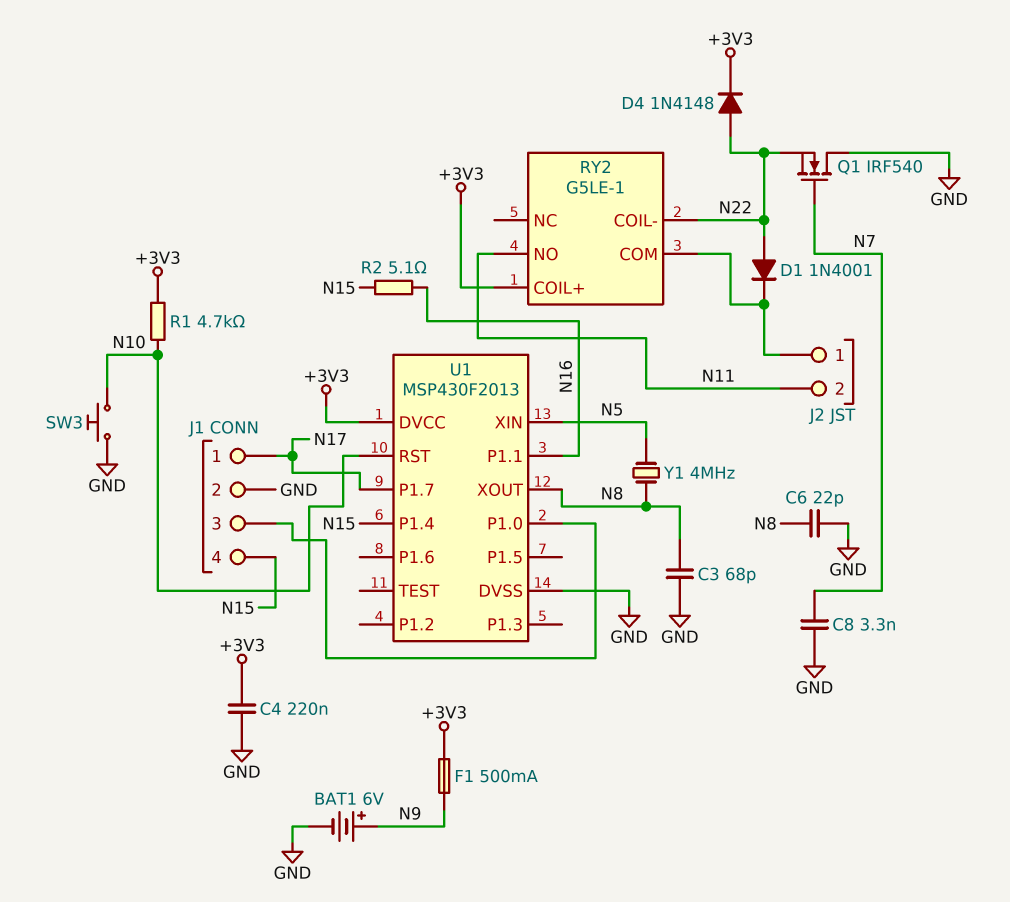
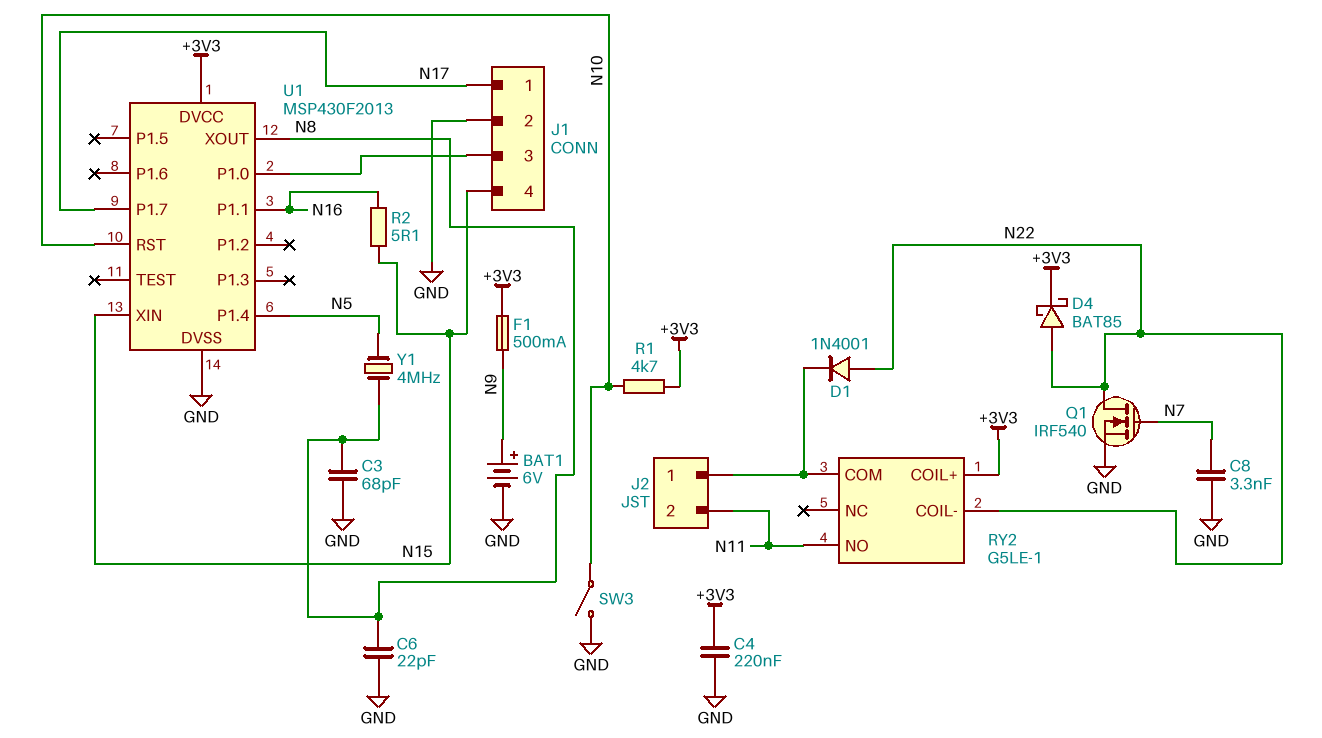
D4: diode 1N4148 (A N22, K +3V3) -> schottky BAT85 (A N22, K +3V3)
Q1: NMOS IRF540 (G N7, D GND, S N22) -> NMOS IRF540 (G N7, D N22, S GND)
SW3: button (GND, N10) -> switch (GND, N10)
U1 pin P1.4: N15 -> N5
U1 pin XIN: N5 -> N15

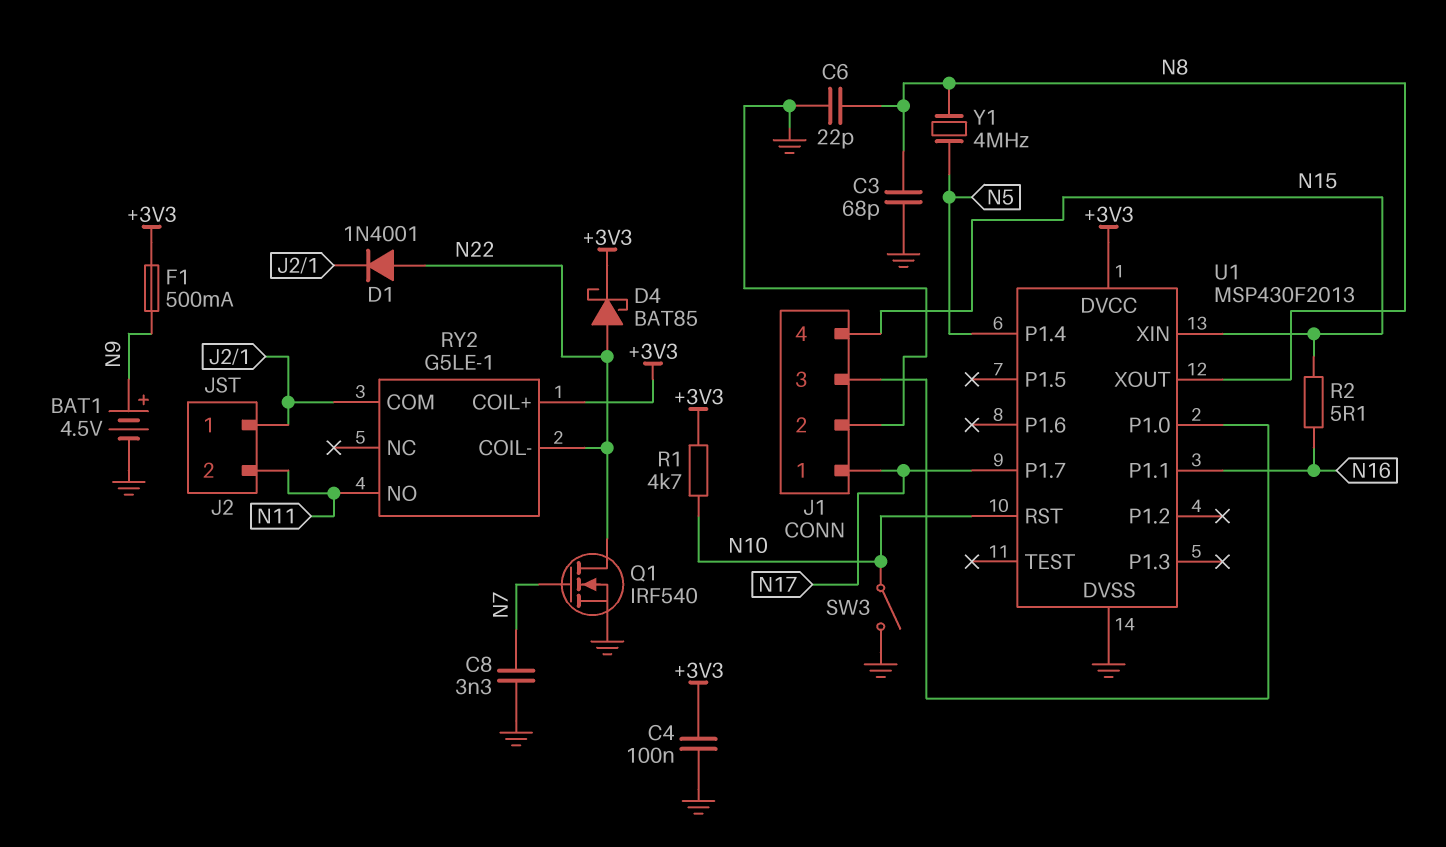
BAT1: 6V (plus N9, minus GND) -> 4.5V (plus N9, minus GND)
C4: 220nF (+3V3, GND) -> 100nF (+3V3, GND)

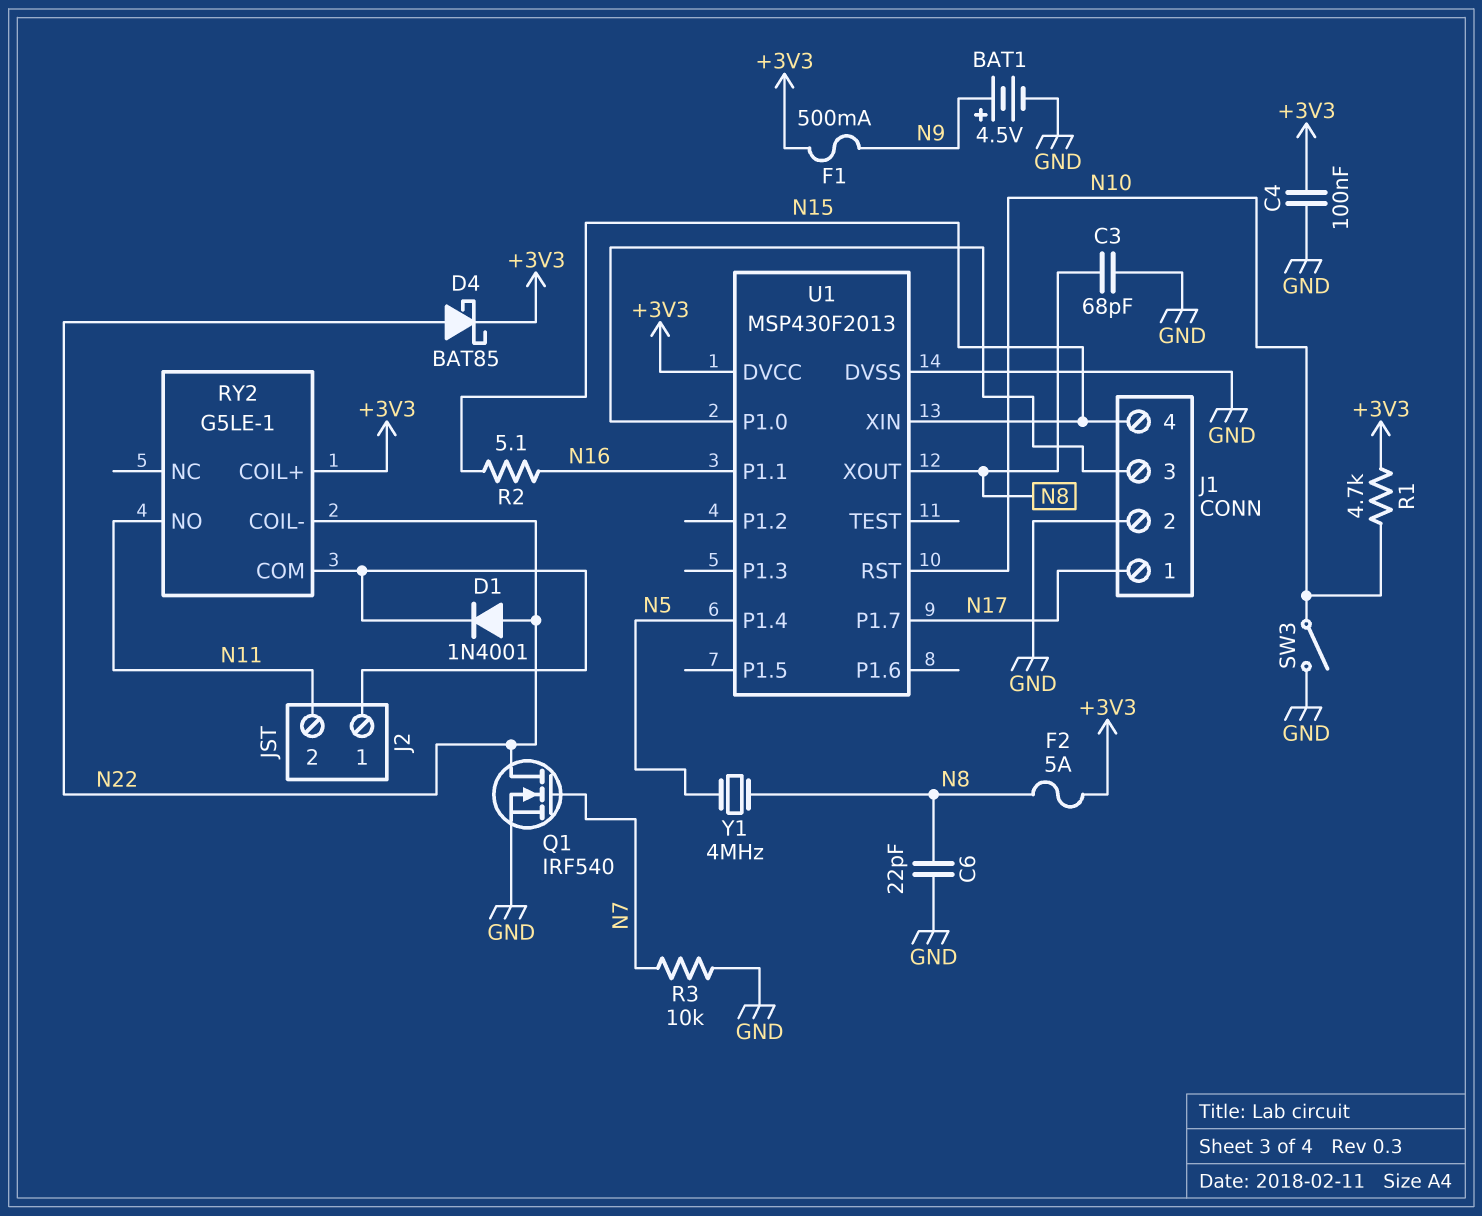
C8: 3.3nF (GND, N7) -> none
F2: none -> 5A (+3V3, N8)
R3: none -> 10k (GND, N7)

